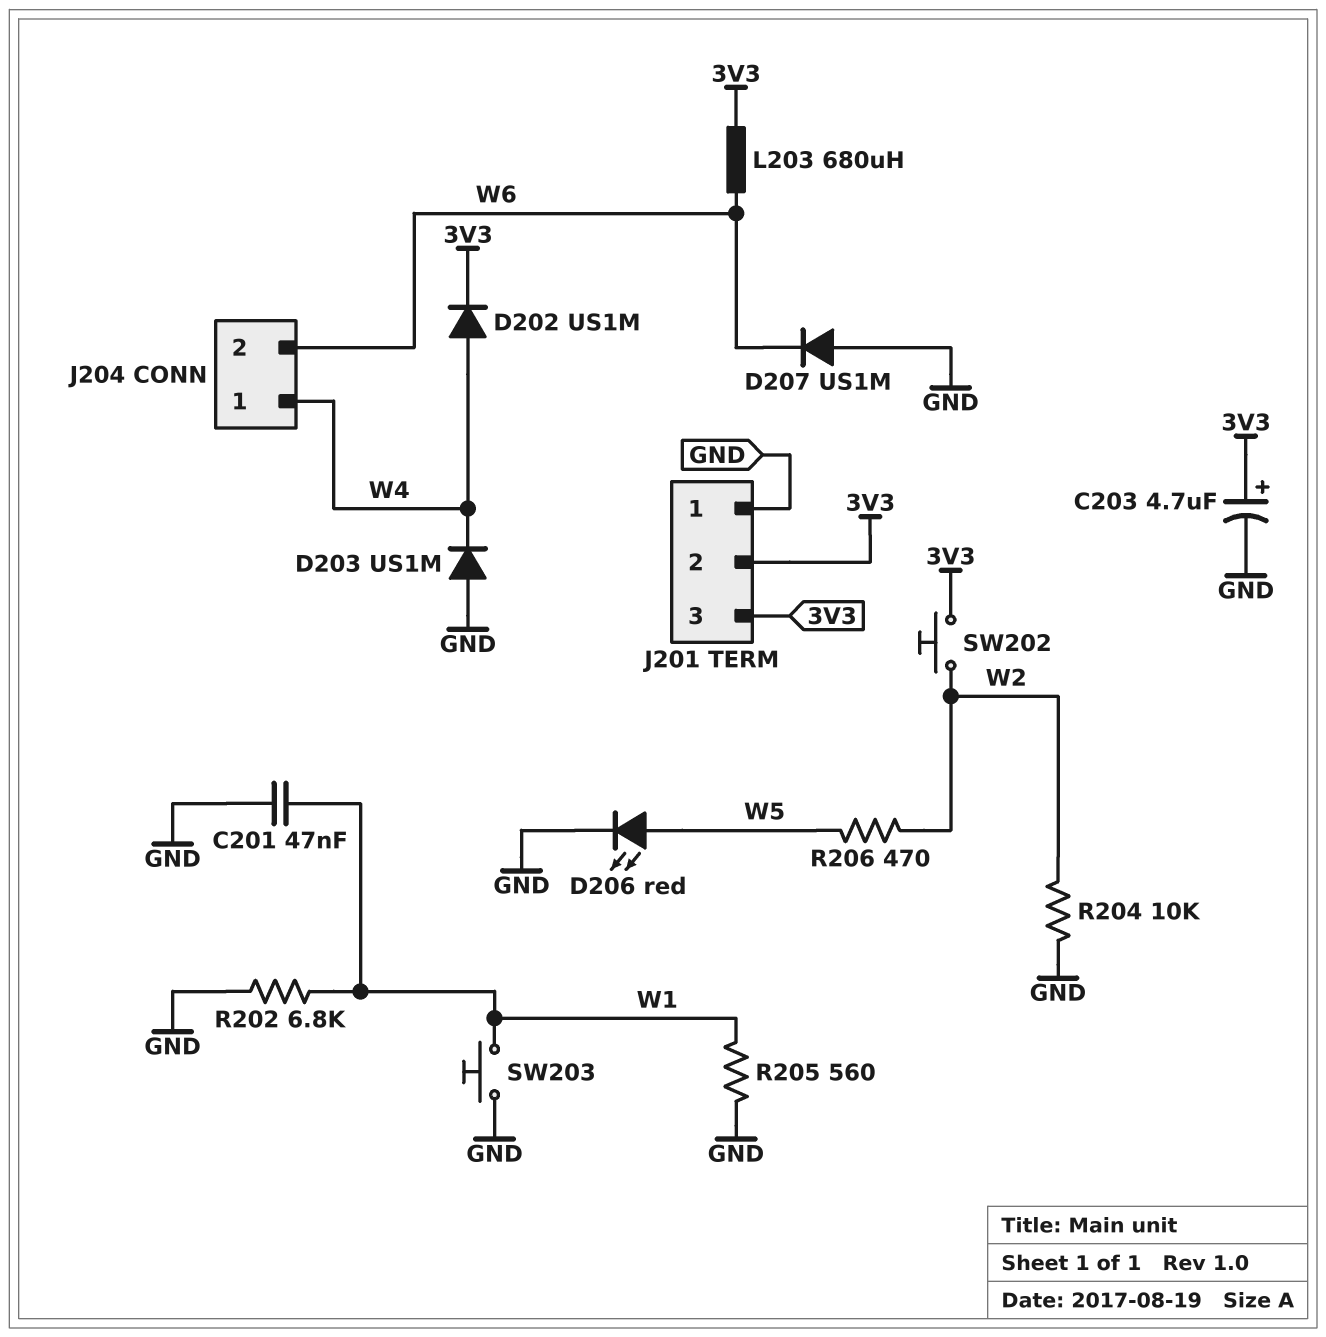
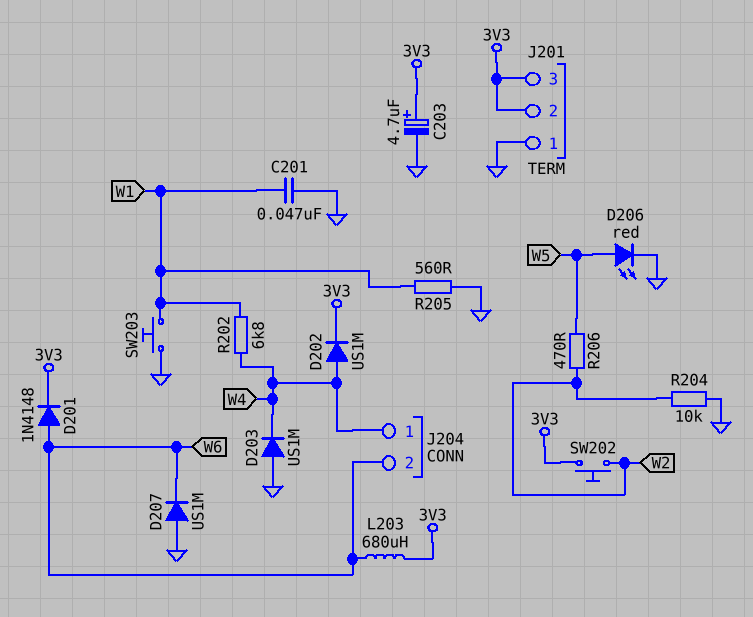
D201: none -> diode 1N4148 (A W6, K 3V3)
R202: 6.8k (GND, W1) -> 6.8k (W1, W4)

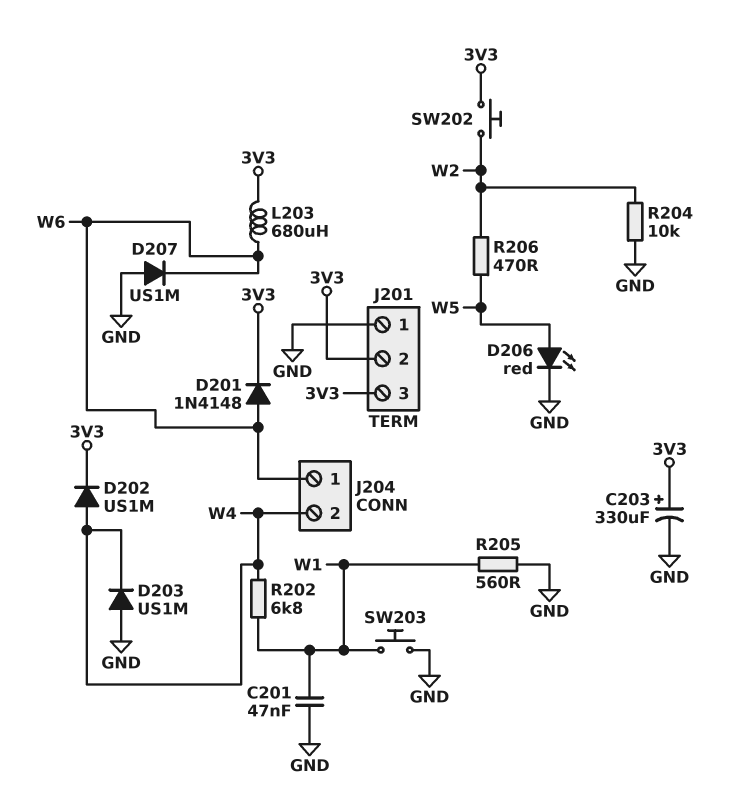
C203: 4.7uF (plus 3V3, minus GND) -> 330uF (plus 3V3, minus GND)
J204 pin 1: W4 -> W6
J204 pin 2: W6 -> W4

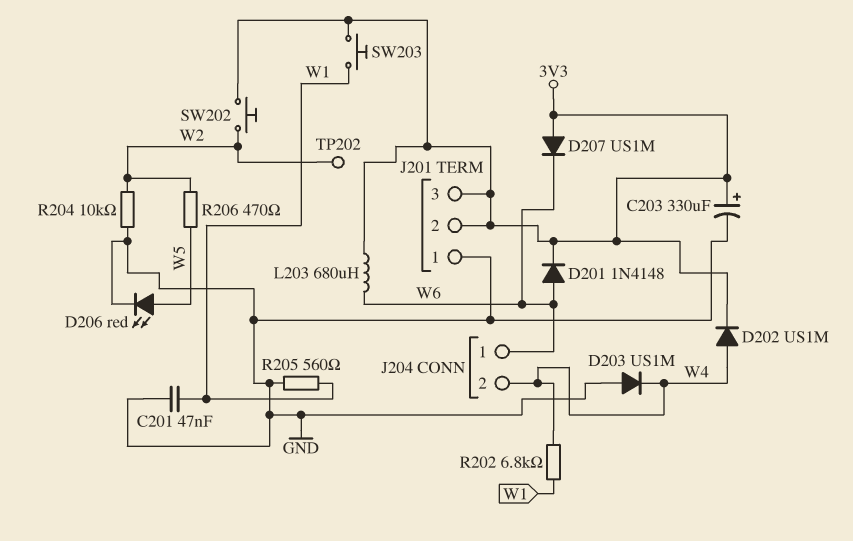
D207: diode US1M (A GND, K W6) -> diode US1M (A 3V3, K W6)
SW203: button (GND, W1) -> button (3V3, W1)
TP202: none -> test point (W2)

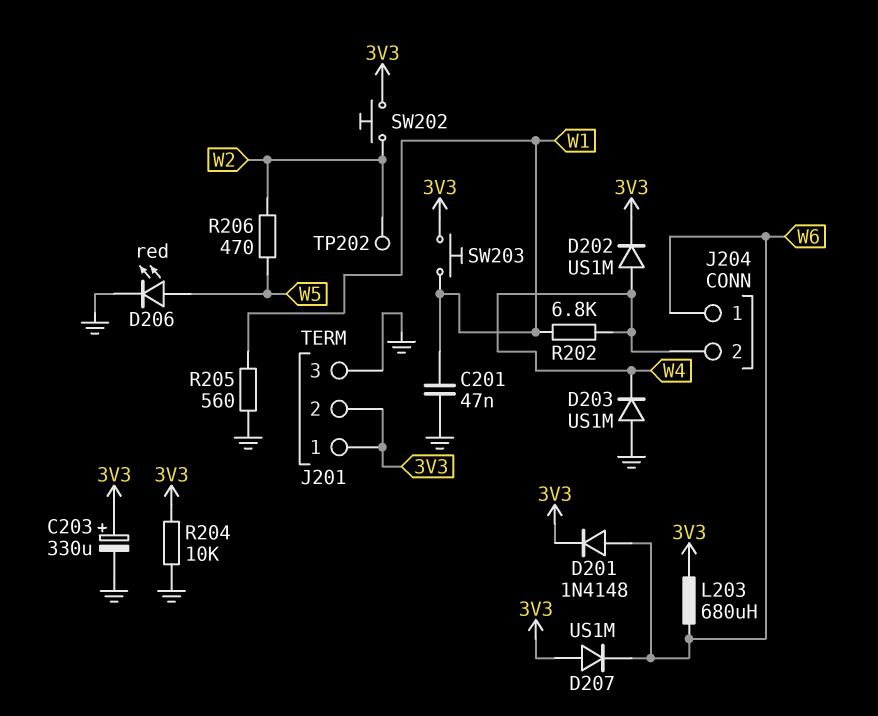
J201 pin 1: GND -> 3V3
J201 pin 3: 3V3 -> GND
R204: 10k (GND, W2) -> 10k (3V3, GND)

